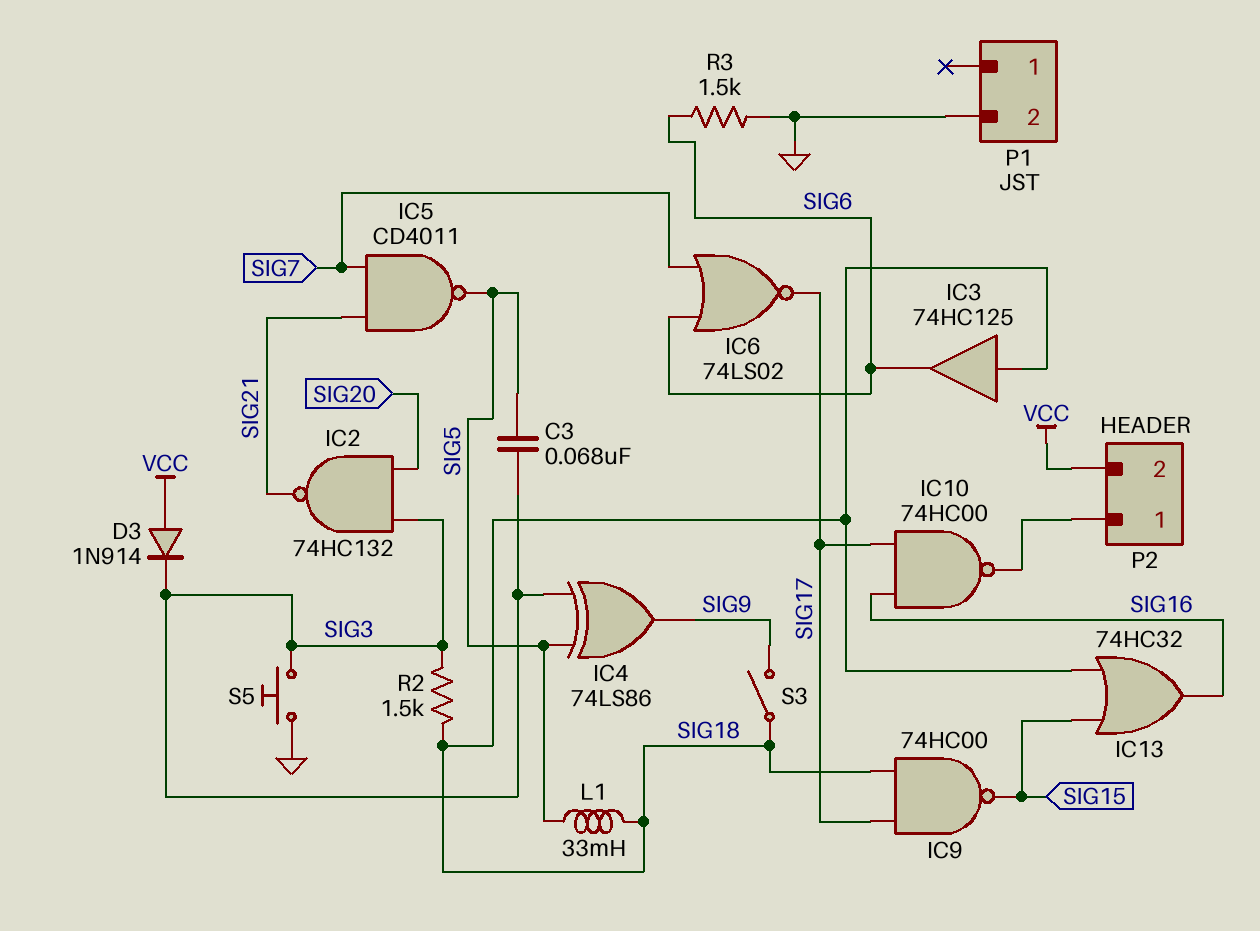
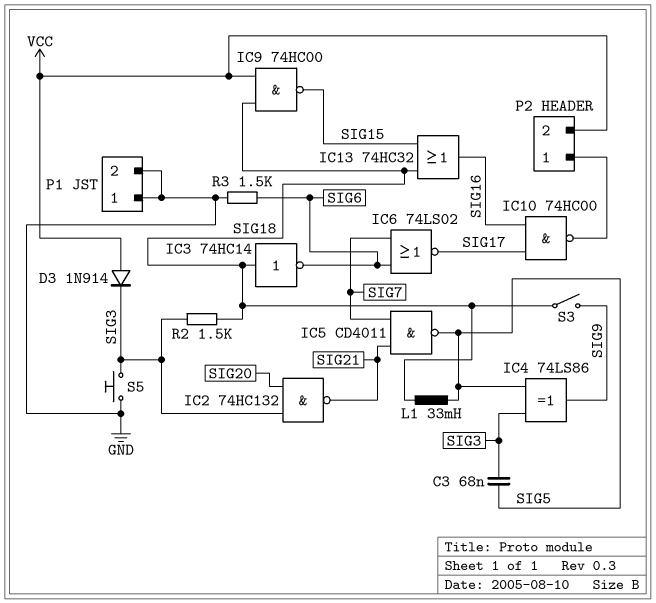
IC3: buffer 74HC125 (in SIG18, out SIG6) -> NOT 74HC14 (in SIG18, out SIG6)
IC9: NAND 74HC00 (in SIG17, in SIG18, out SIG15) -> NAND 74HC00 (in SIG18, in VCC, out SIG15)
P1 pin 1: none -> GND

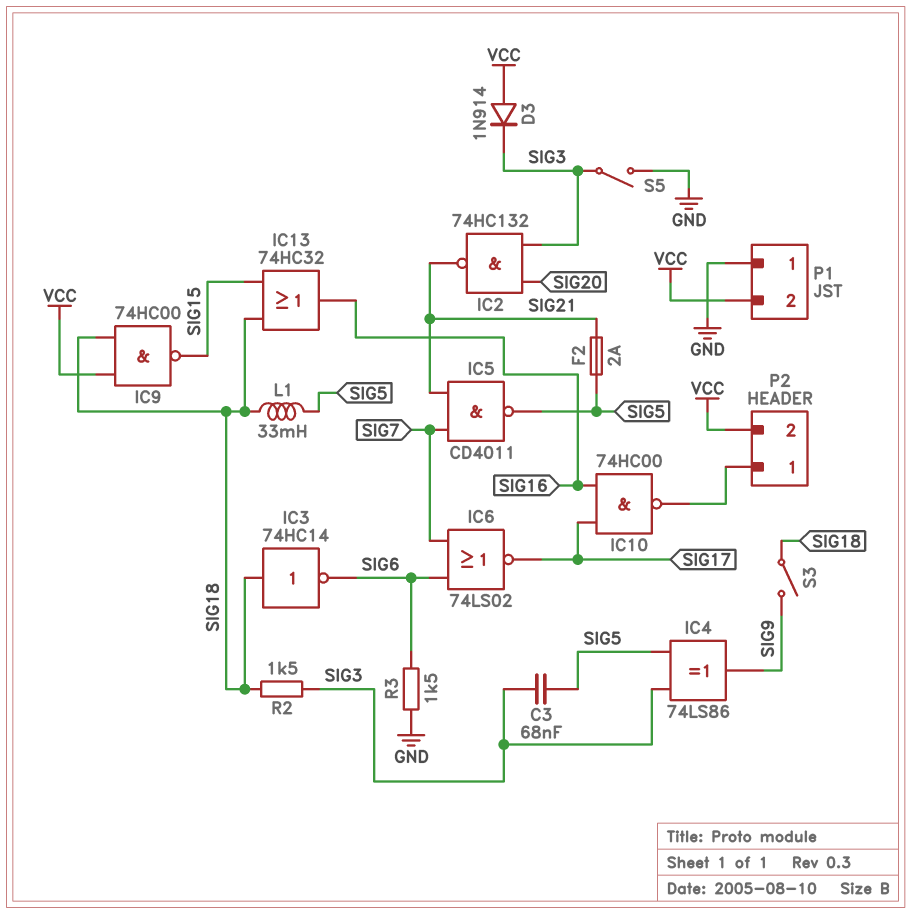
F2: none -> 2A (SIG5, SIG21)
P1 pin 2: GND -> VCC
S5: button (GND, SIG3) -> switch (GND, SIG3)

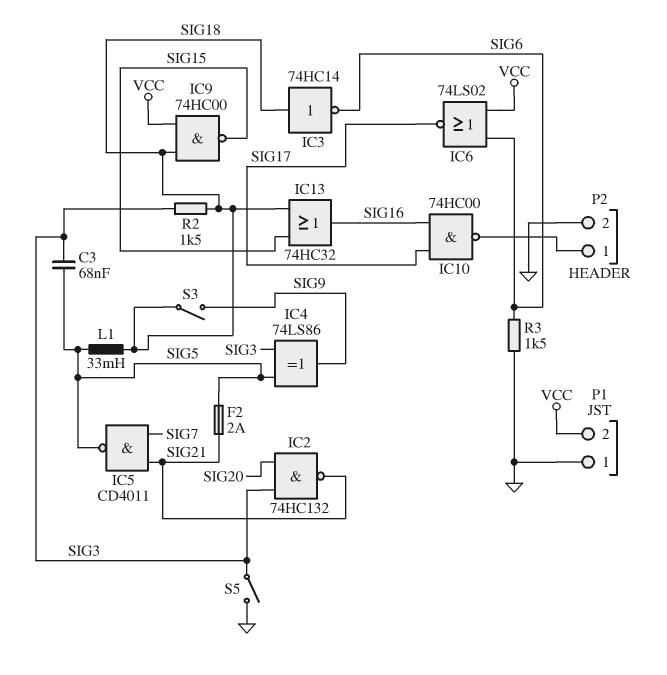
D3: diode 1N914 (A VCC, K SIG3) -> none
IC6: NOR 74LS02 (in SIG6, in SIG7, out SIG17) -> NOR 74LS02 (in SIG6, in VCC, out SIG17)
P2 pin 2: VCC -> GND

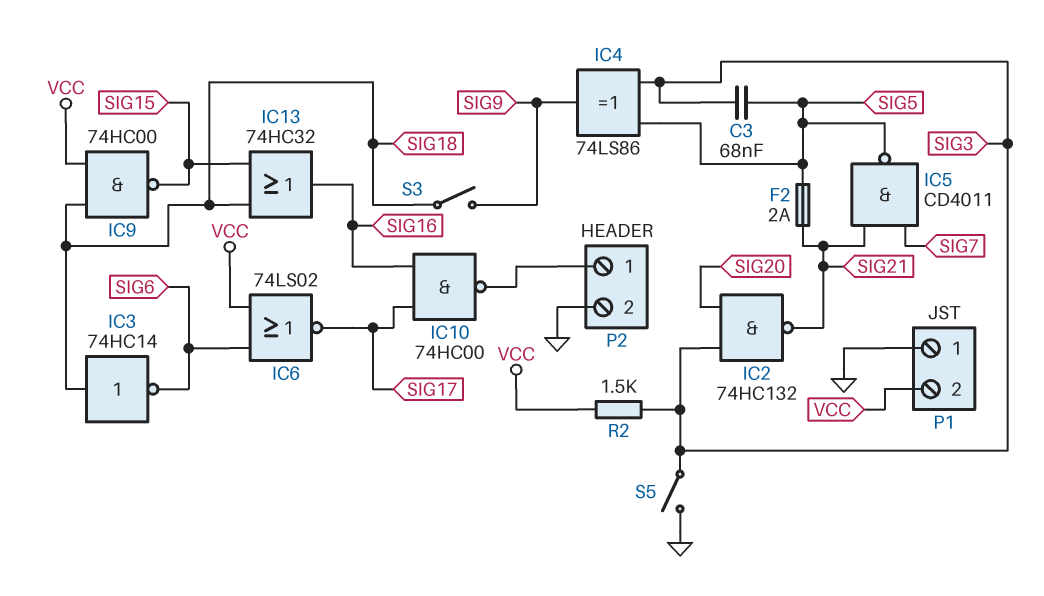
L1: 33mH (SIG5, SIG18) -> none
R2: 1.5k (SIG3, SIG18) -> 1.5k (SIG3, VCC)
R3: 1.5k (GND, SIG6) -> none

